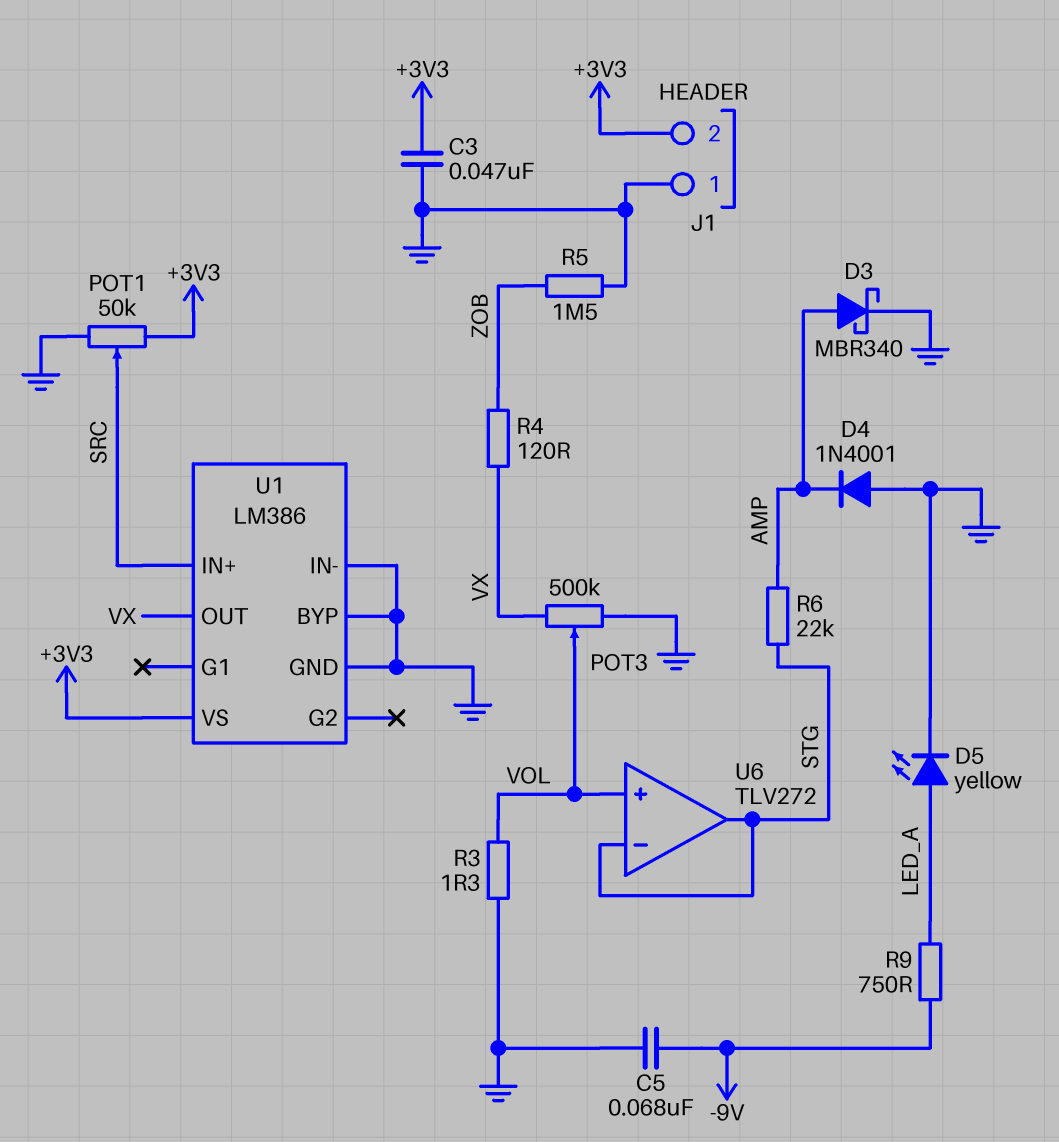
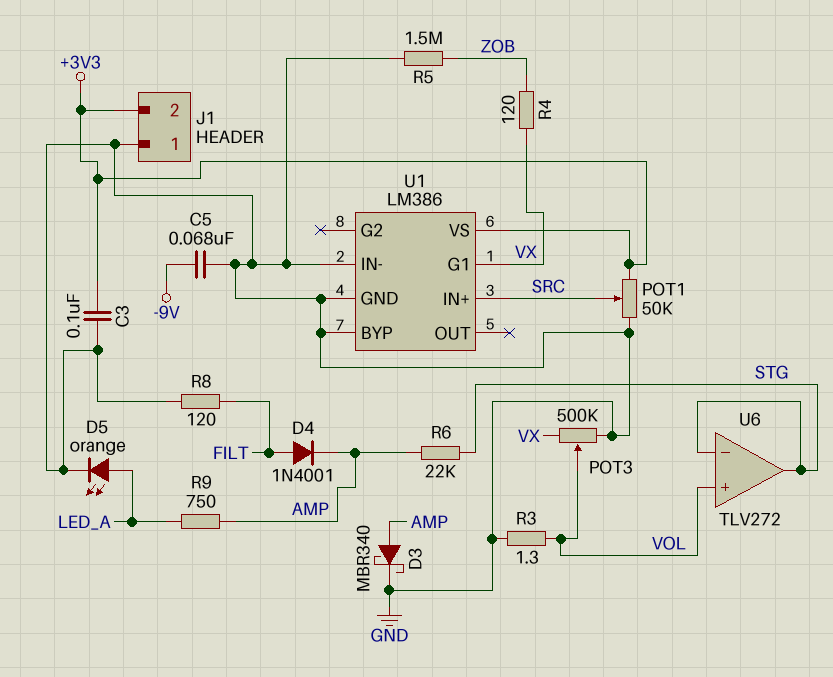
C3: 47nF (+3V3, GND) -> 100nF (+3V3, GND)
D4: diode 1N4001 (A GND, K AMP) -> diode 1N4001 (A FILT, K AMP)
D5: LED yellow (A LED_A, K GND) -> LED orange (A LED_A, K GND)
R8: none -> 120 (FILT, GND)
R9: 750 (-9V, LED_A) -> 750 (AMP, LED_A)
U1 pin G1: none -> VX
U1 pin OUT: VX -> none

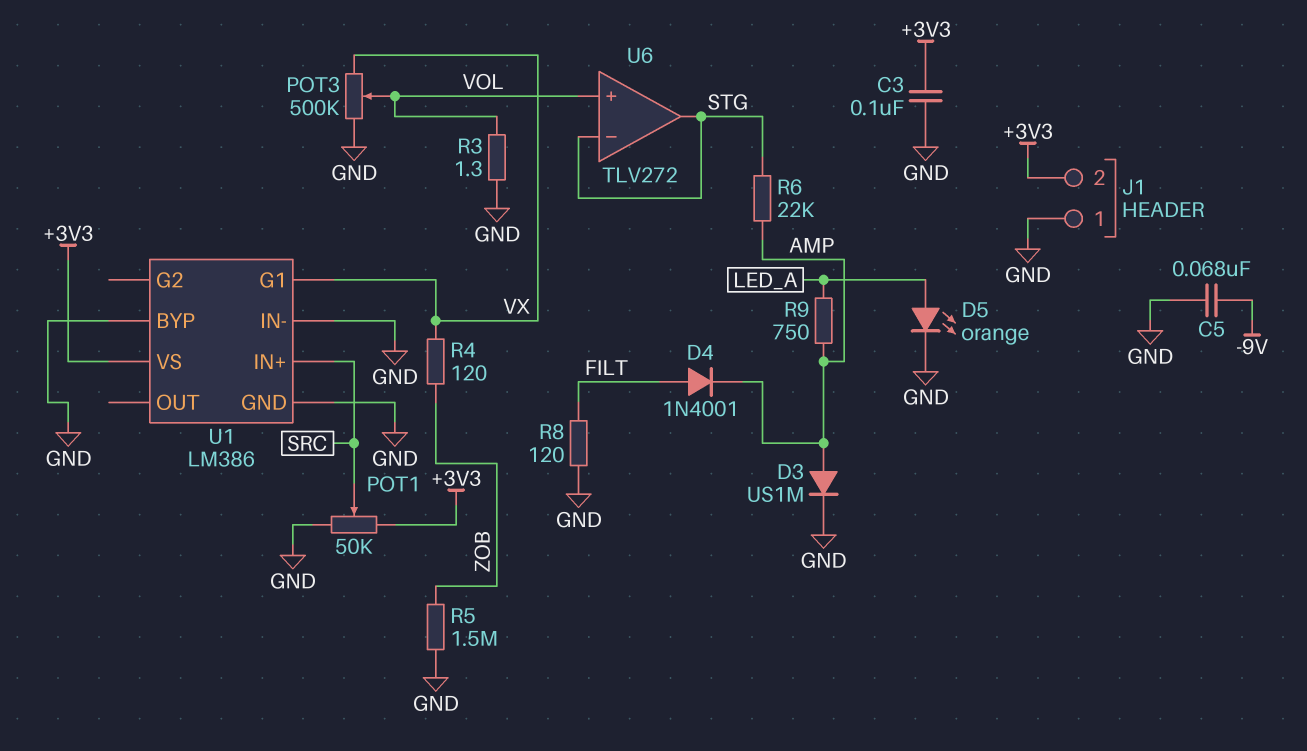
D3: schottky MBR340 (A AMP, K GND) -> diode US1M (A AMP, K GND)

